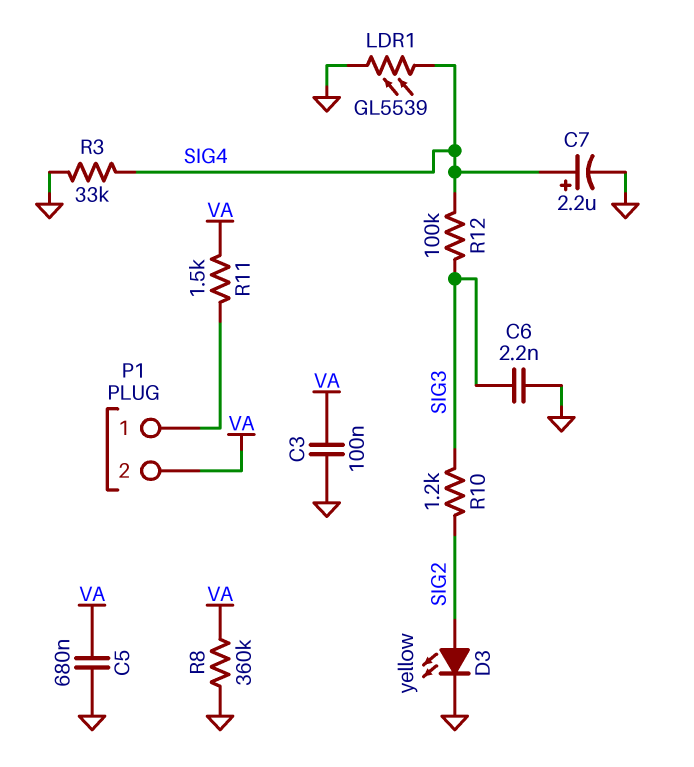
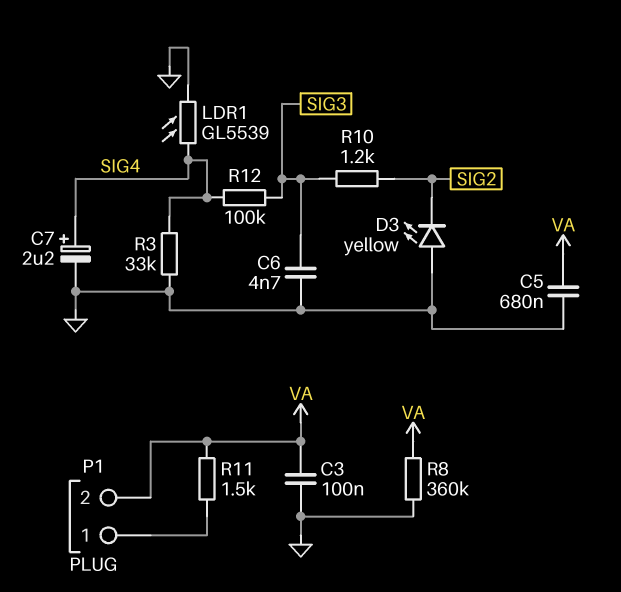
C6: 2.2nF (GND, SIG3) -> 4.7nF (GND, SIG3)
D3: LED yellow (A SIG2, K GND) -> LED yellow (A GND, K SIG2)

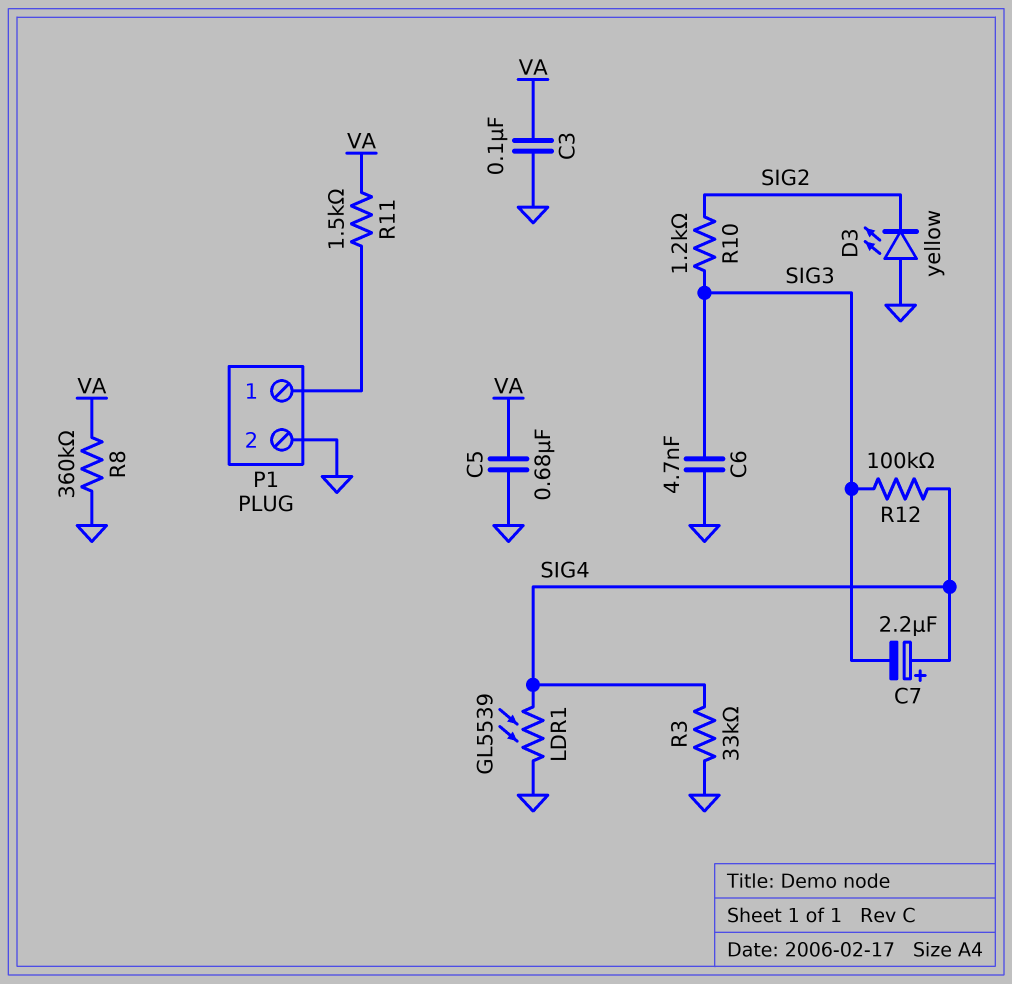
C7: 2.2uF (plus SIG4, minus GND) -> 2.2uF (plus SIG4, minus SIG3)
P1 pin 2: VA -> GND

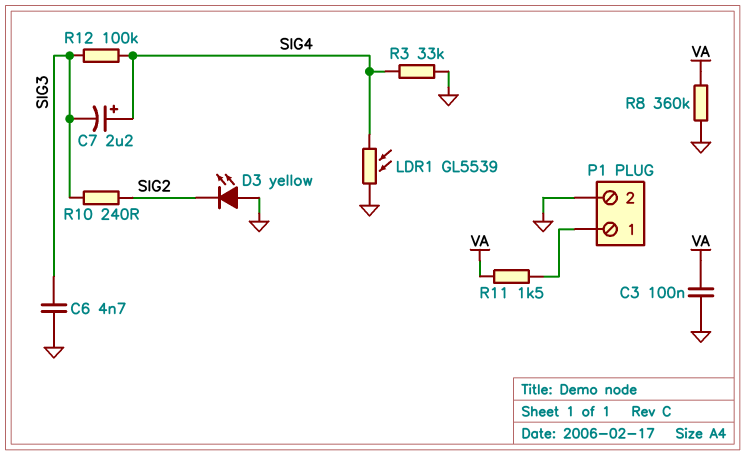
C5: 680nF (GND, VA) -> none
R10: 1.2k (SIG2, SIG3) -> 240 (SIG2, SIG3)

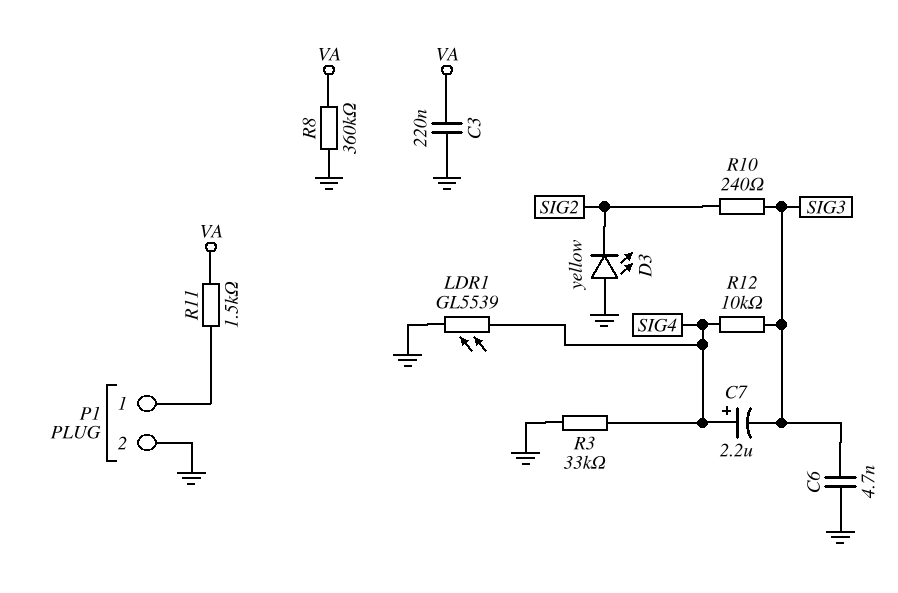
C3: 100nF (GND, VA) -> 220nF (GND, VA)
R12: 100k (SIG3, SIG4) -> 10k (SIG3, SIG4)

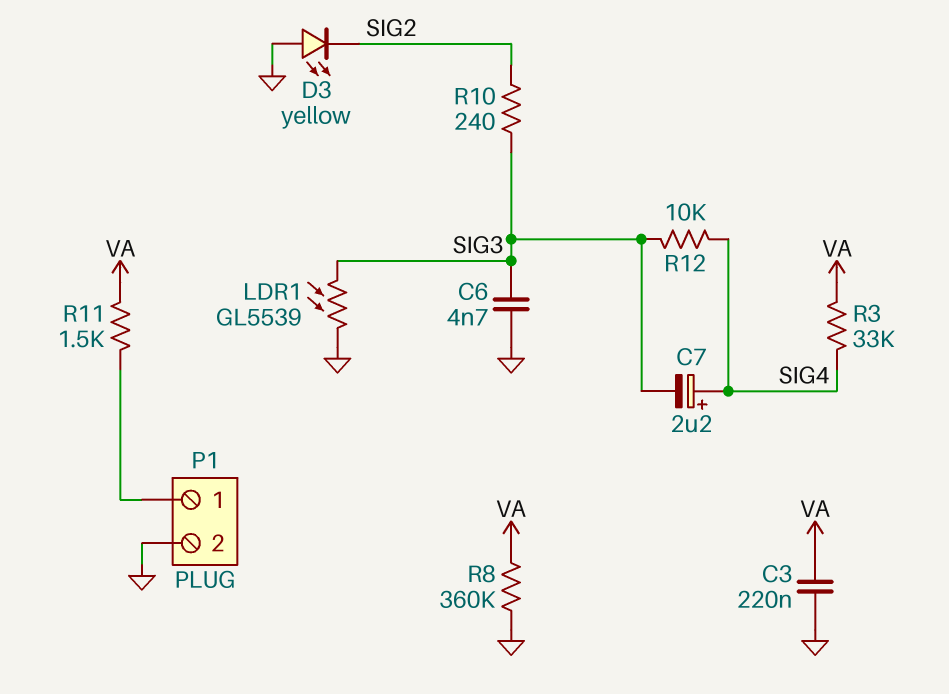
LDR1: GL5539 (GND, SIG4) -> GL5539 (GND, SIG3)
R3: 33k (GND, SIG4) -> 33k (SIG4, VA)

